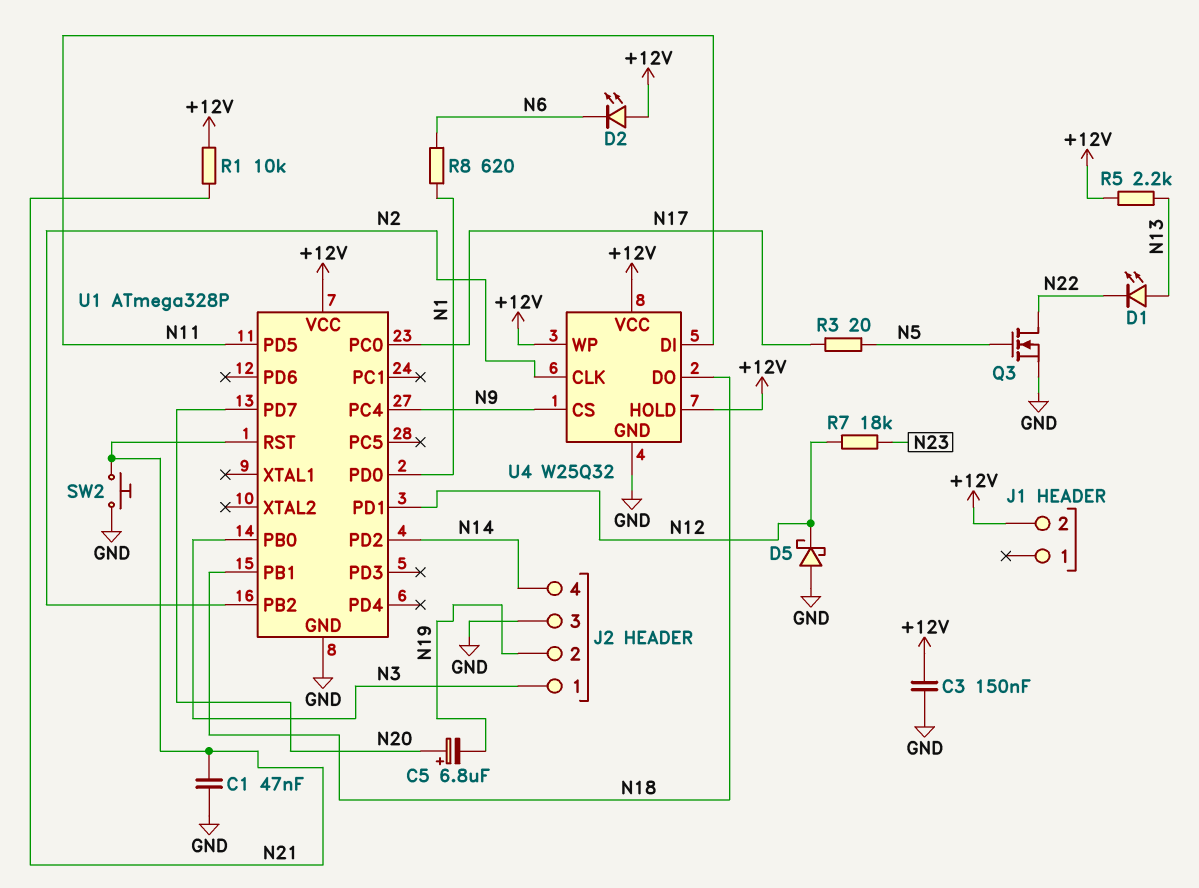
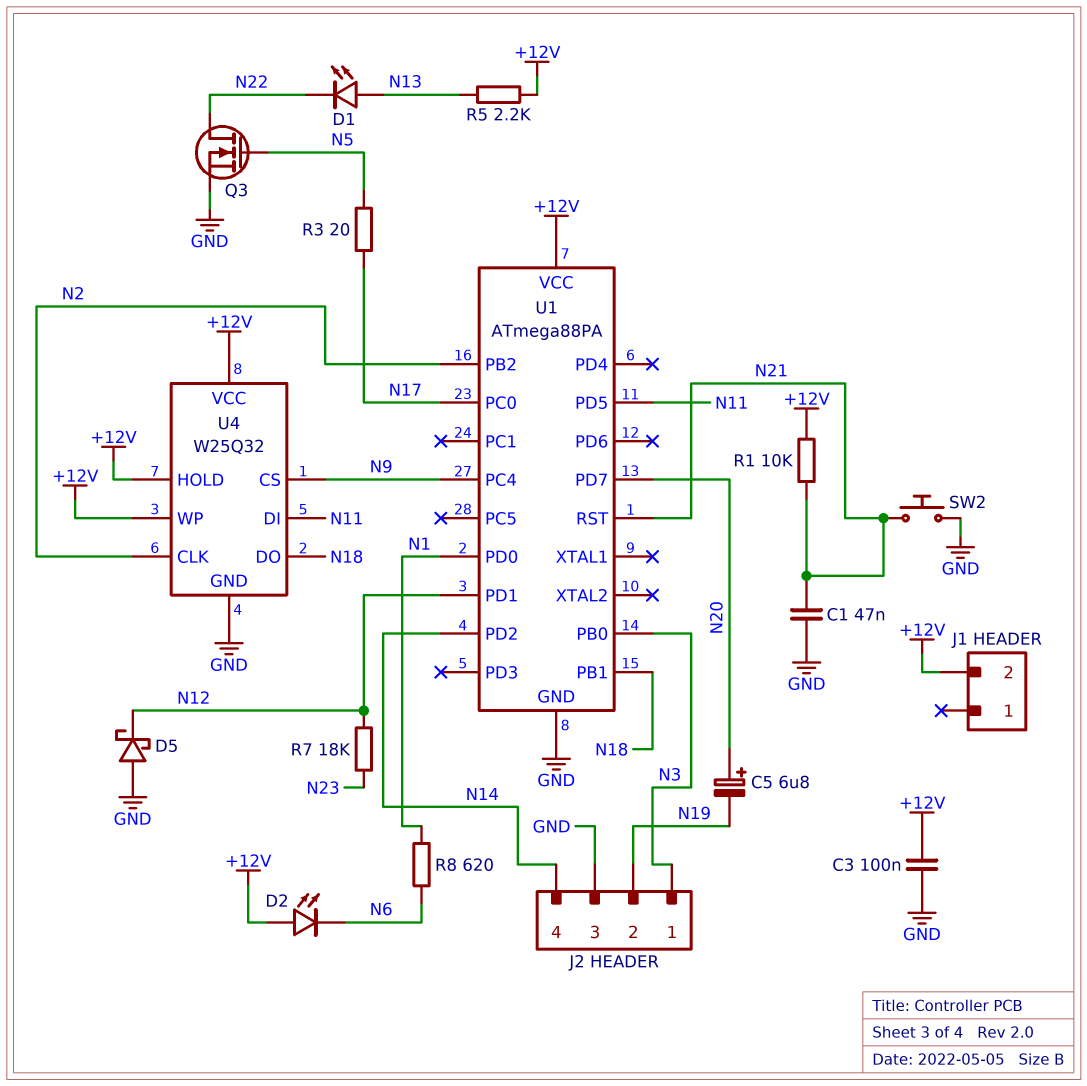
C3: 150nF (+12V, GND) -> 100nF (+12V, GND)
U1: ATmega328P -> ATmega88PA

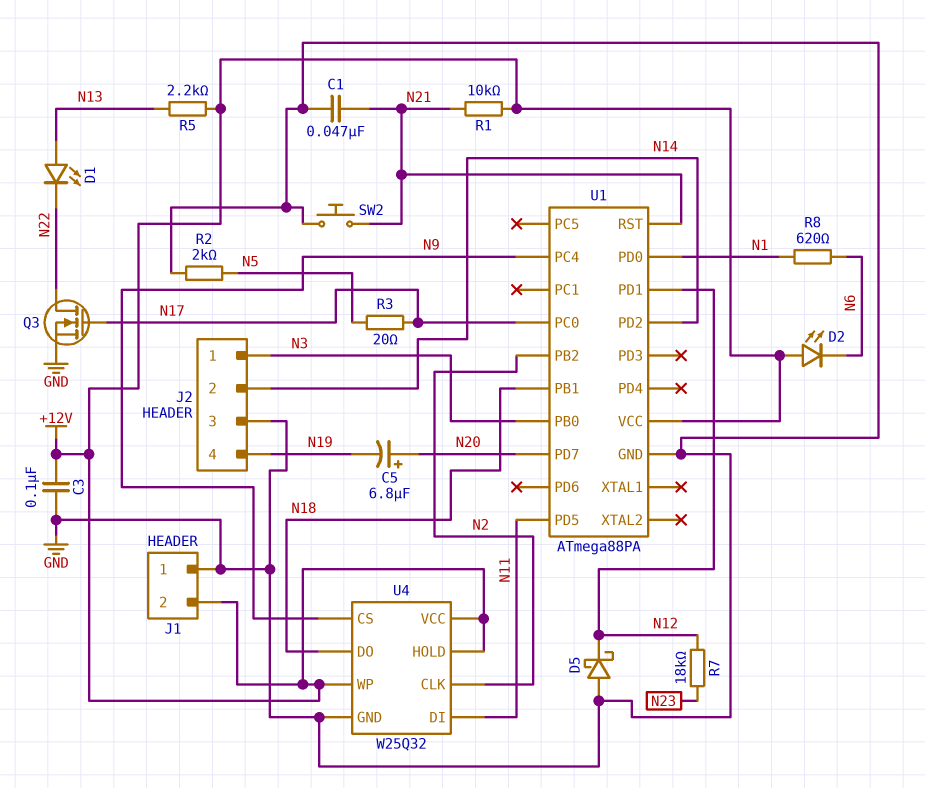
J1 pin 1: none -> GND
J2 pin 2: N19 -> N14
J2 pin 4: N14 -> N19
Q3: NMOS (G N5, D N22, S GND) -> NMOS (G N17, D N22, S GND)
R2: none -> 2k (GND, N5)

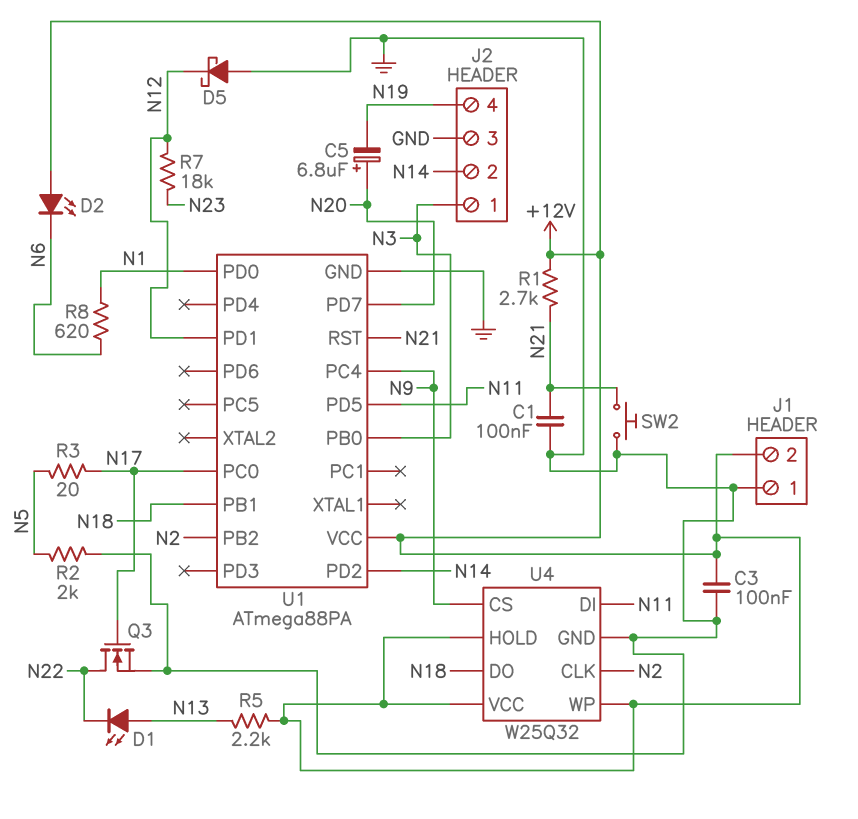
C1: 47nF (GND, N21) -> 100nF (GND, N21)
R1: 10k (+12V, N21) -> 2.7k (+12V, N21)

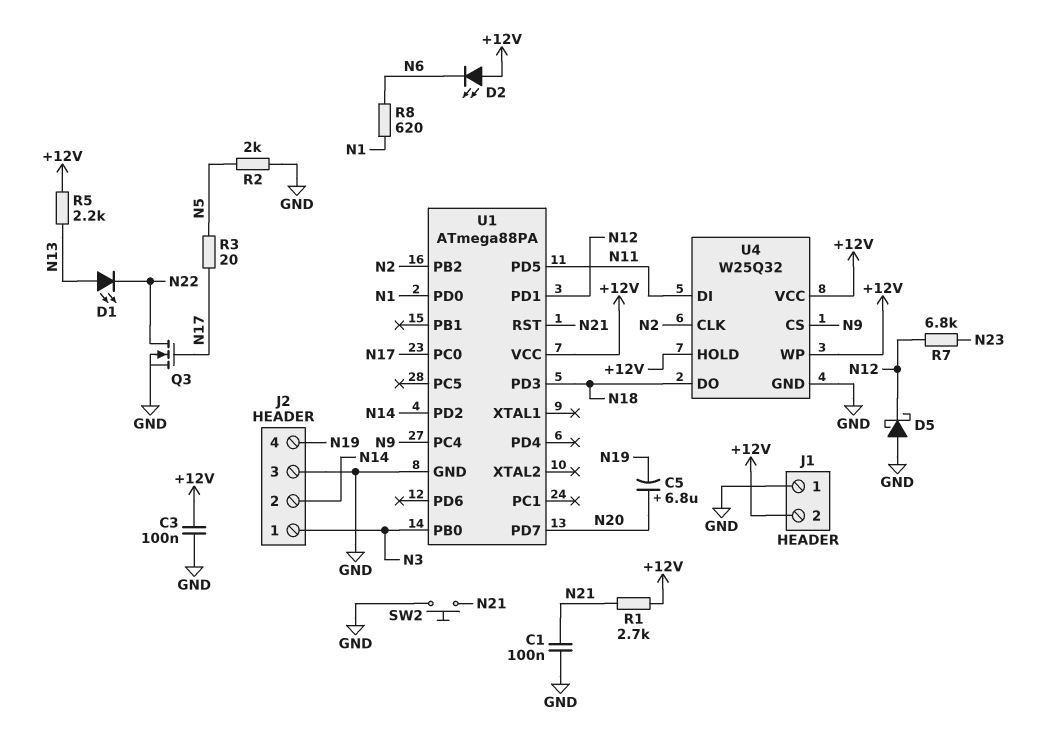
R7: 18k (N12, N23) -> 6.8k (N12, N23)
U1 pin PB1: N18 -> none
U1 pin PD3: none -> N18

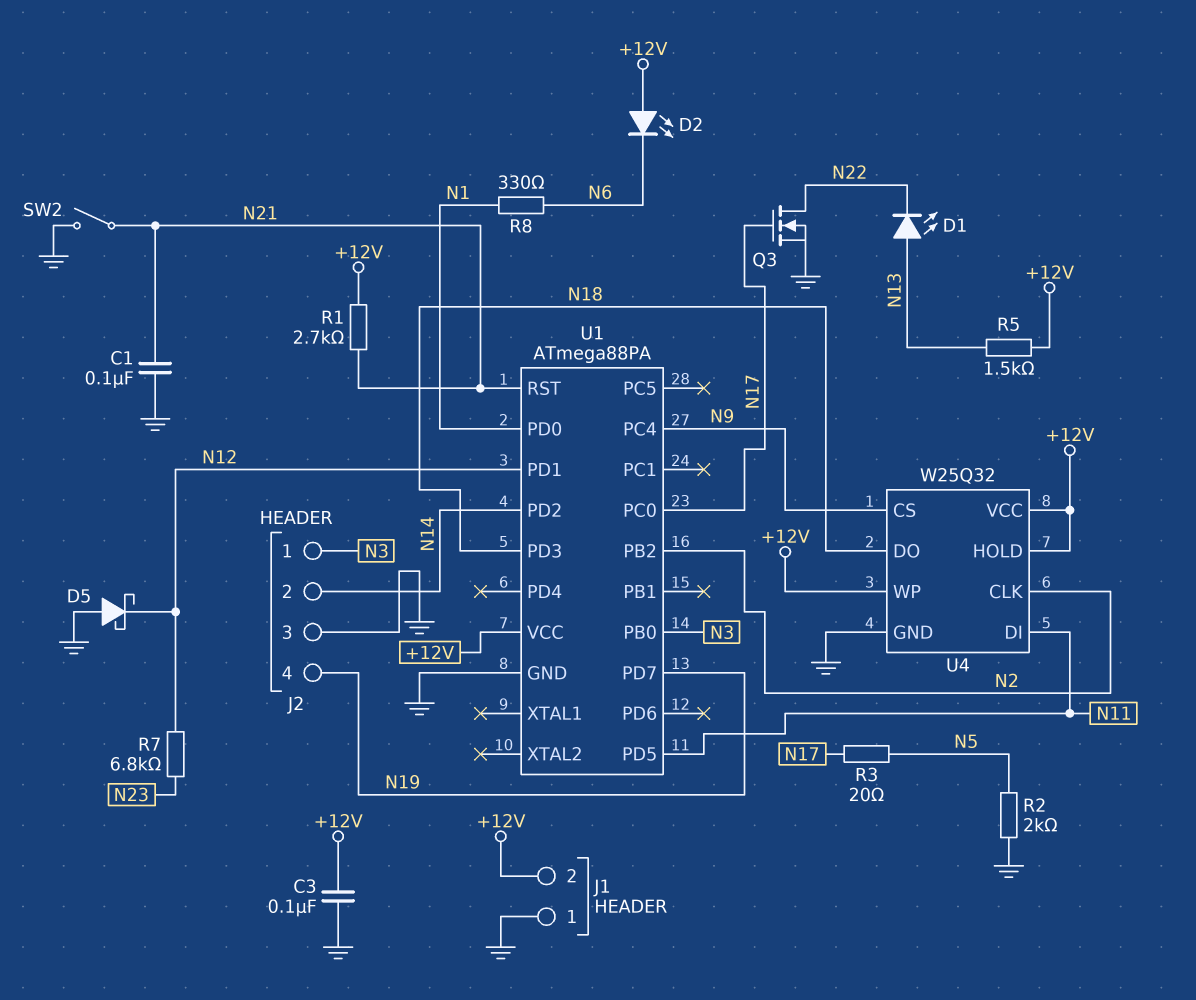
C5: 6.8uF (plus N20, minus N19) -> none
R5: 2.2k (+12V, N13) -> 1.5k (+12V, N13)
R8: 620 (N1, N6) -> 330 (N1, N6)
SW2: button (GND, N21) -> switch (GND, N21)
U1 pin PD7: N20 -> N19

